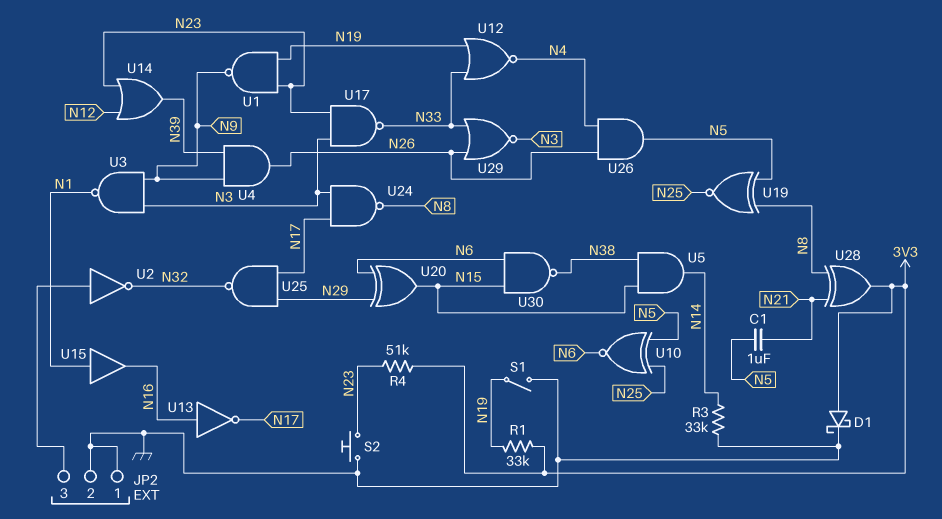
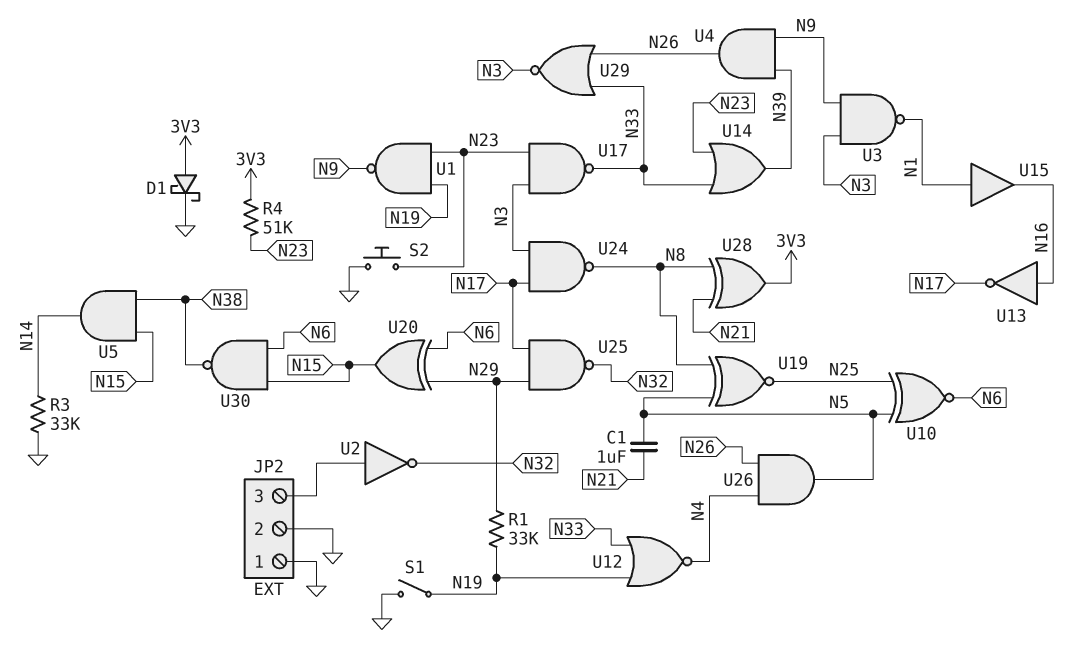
R1: 33k (3V3, N19) -> 33k (N19, N29)
U14: OR (in N12, in N23, out N39) -> OR (in N23, in N33, out N39)

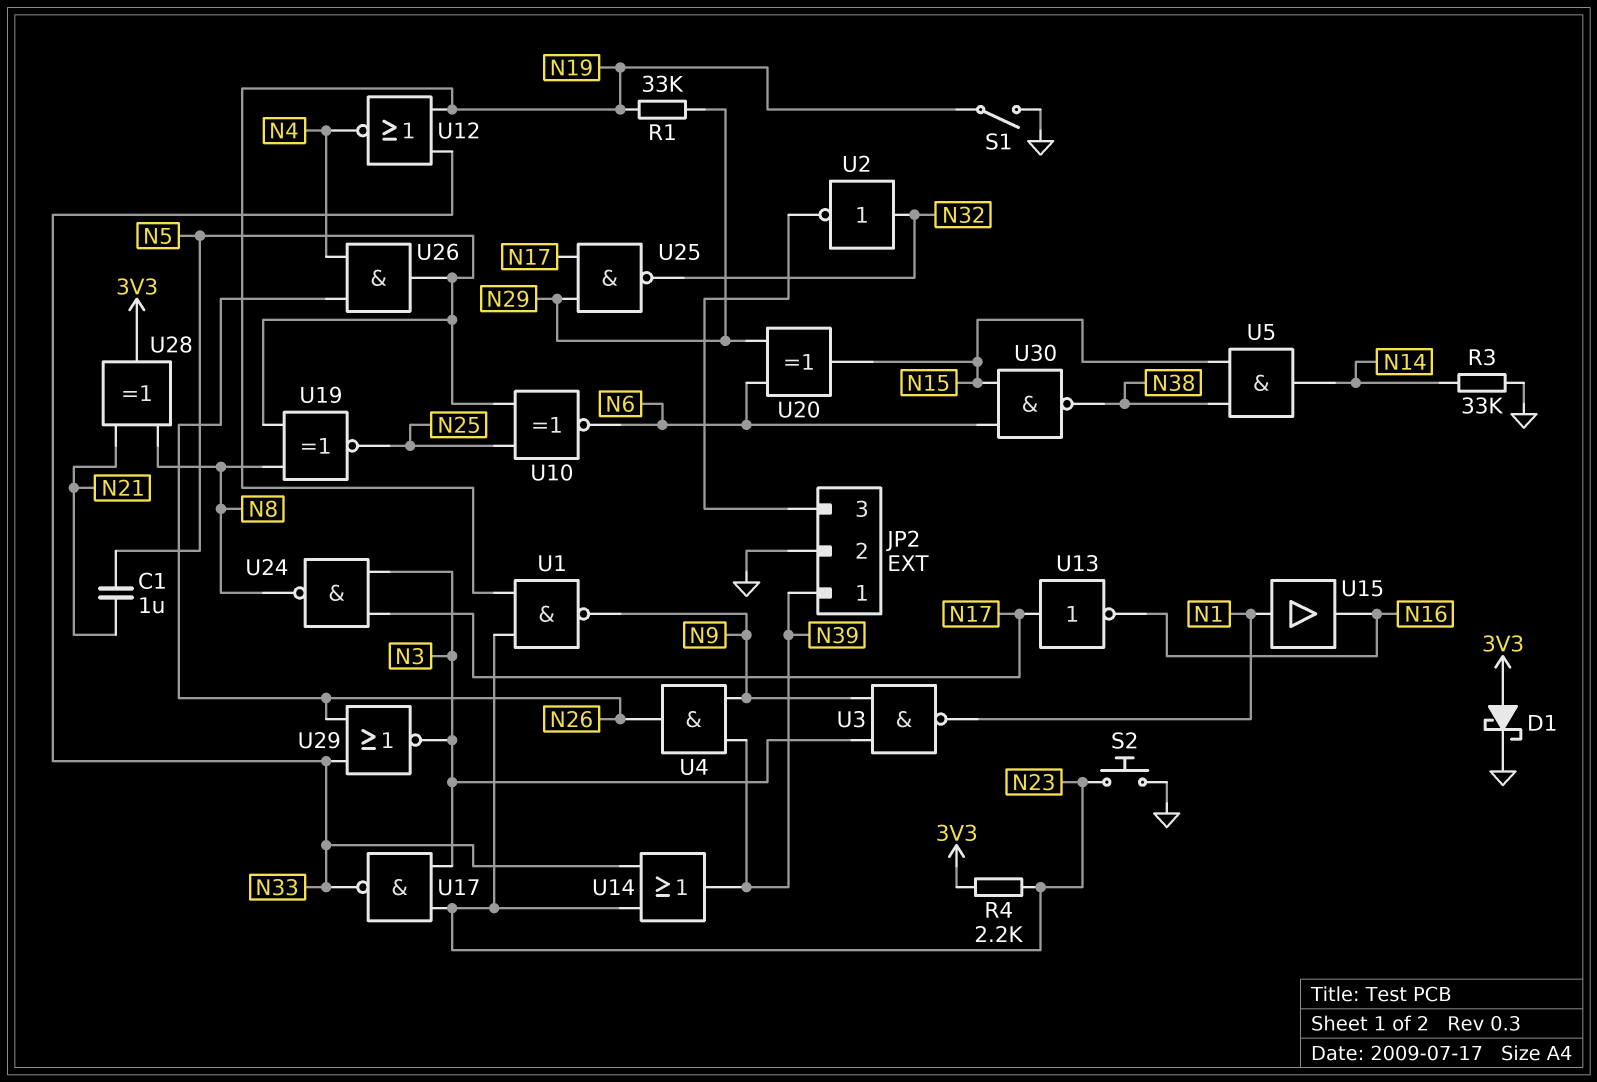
JP2 pin 1: GND -> N39
R4: 51k (3V3, N23) -> 2.2k (3V3, N23)
U2: NOT (in JP2/3, out N32) -> NOT (in N32, out JP2/3)
U13: NOT (in N16, out N17) -> NOT (in N17, out N16)

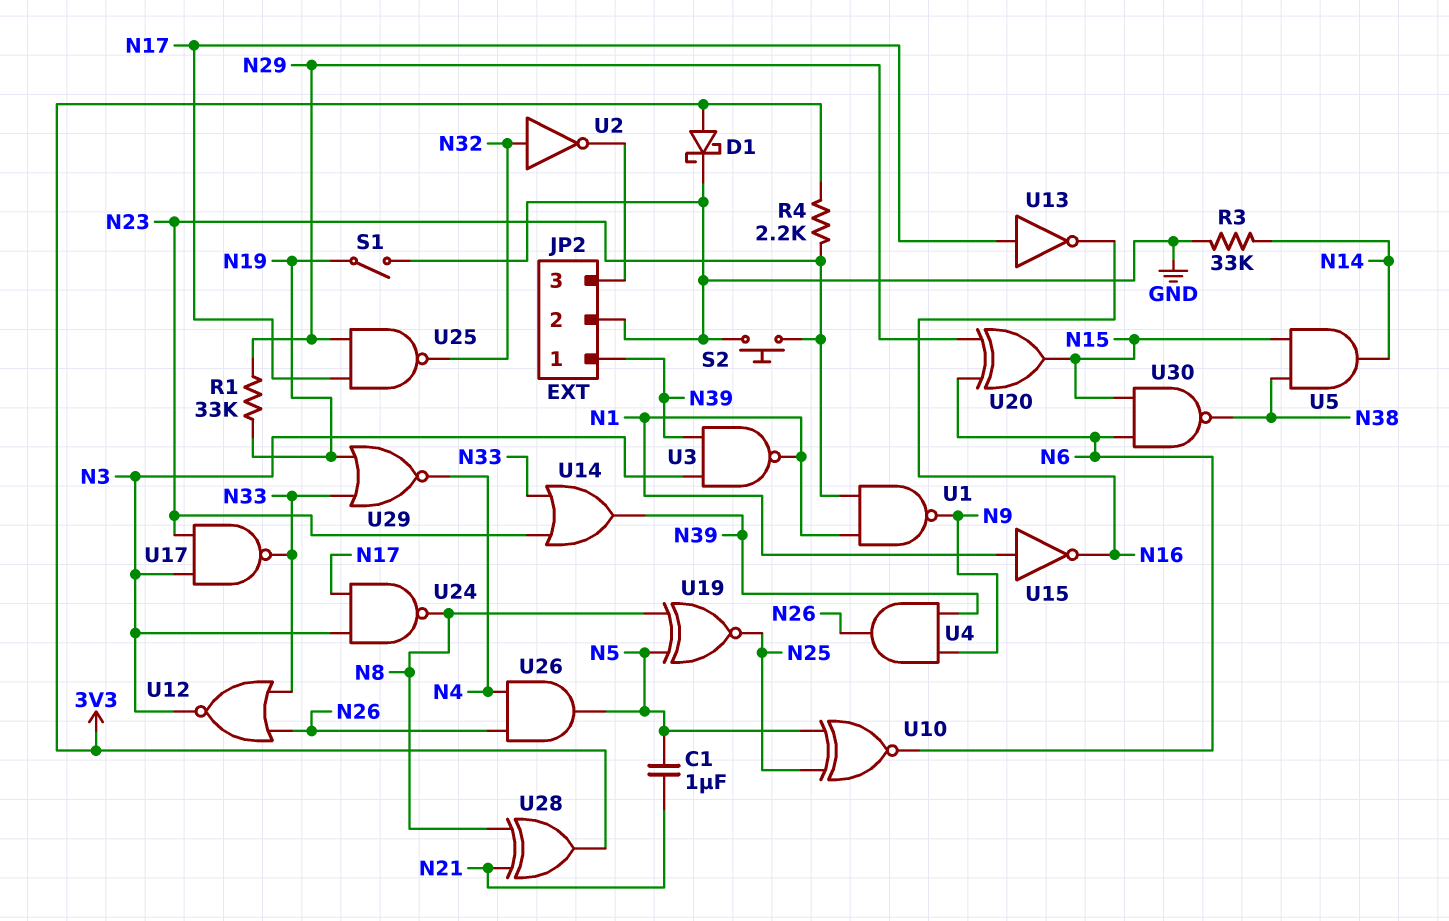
U1: NAND (in N19, in N23, out N9) -> NAND (in N1, in N23, out N9)
U3: NAND (in N3, in N9, out N1) -> NAND (in N3, in N39, out N1)
U12: NOR (in N19, in N33, out N4) -> NOR (in N26, in N33, out N3)
U15: buffer (in N1, out N16) -> NOT (in N1, out N16)
U29: NOR (in N26, in N33, out N3) -> NOR (in N19, in N33, out N4)

